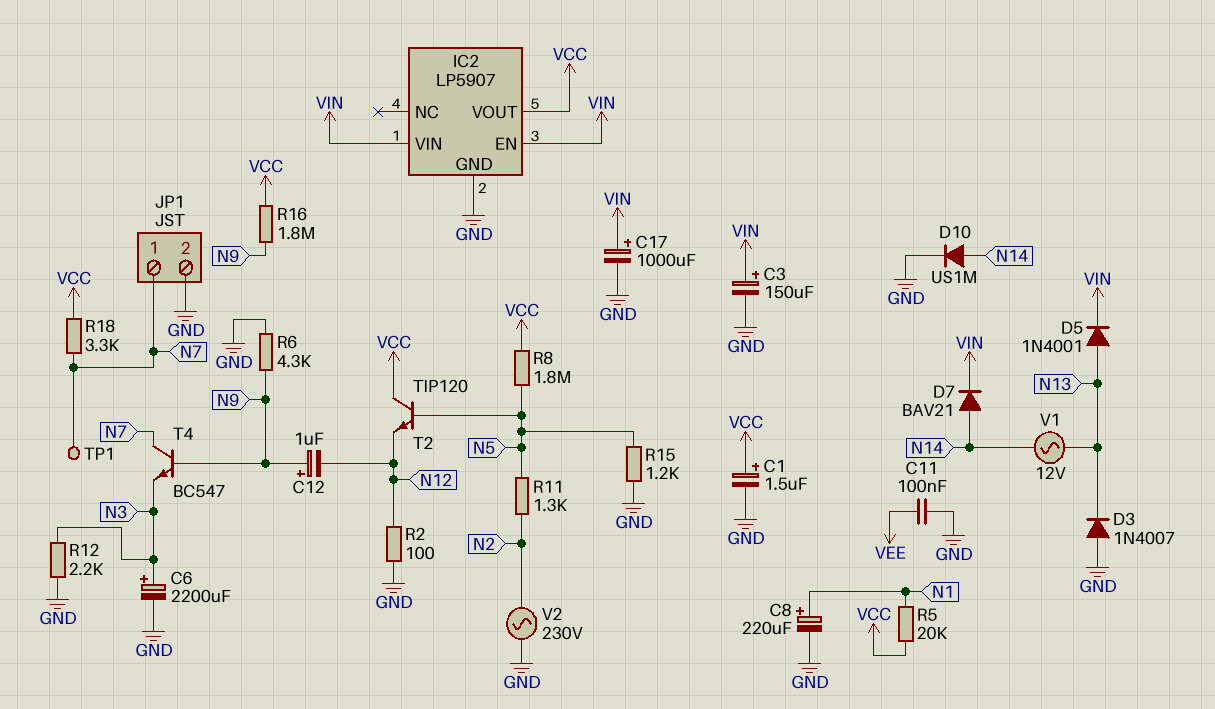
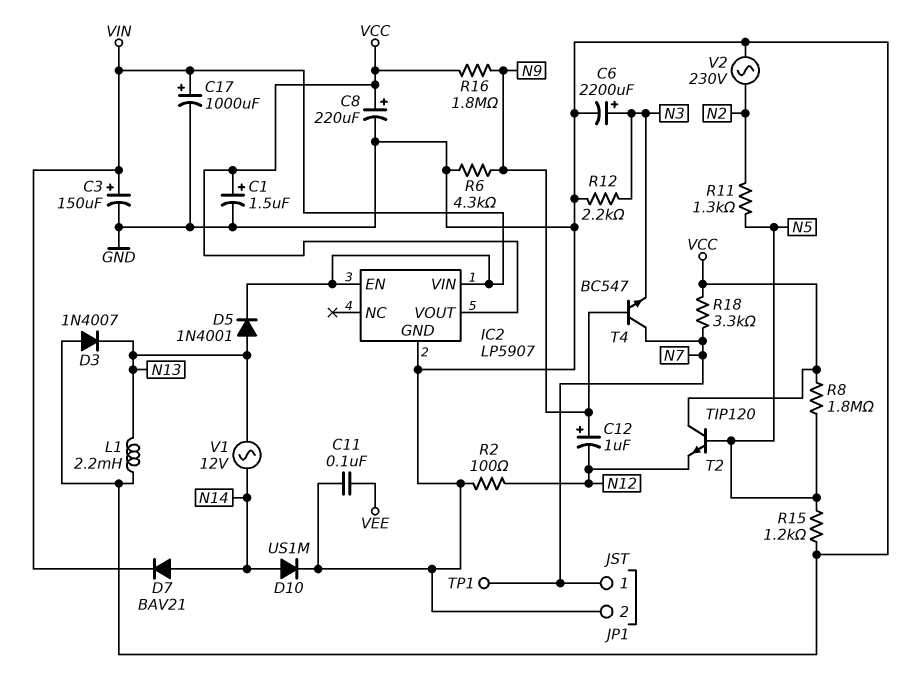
C8: 220uF (plus N1, minus GND) -> 220uF (plus VCC, minus GND)
L1: none -> 2.2mH (GND, N13)
R5: 20k (N1, VCC) -> none

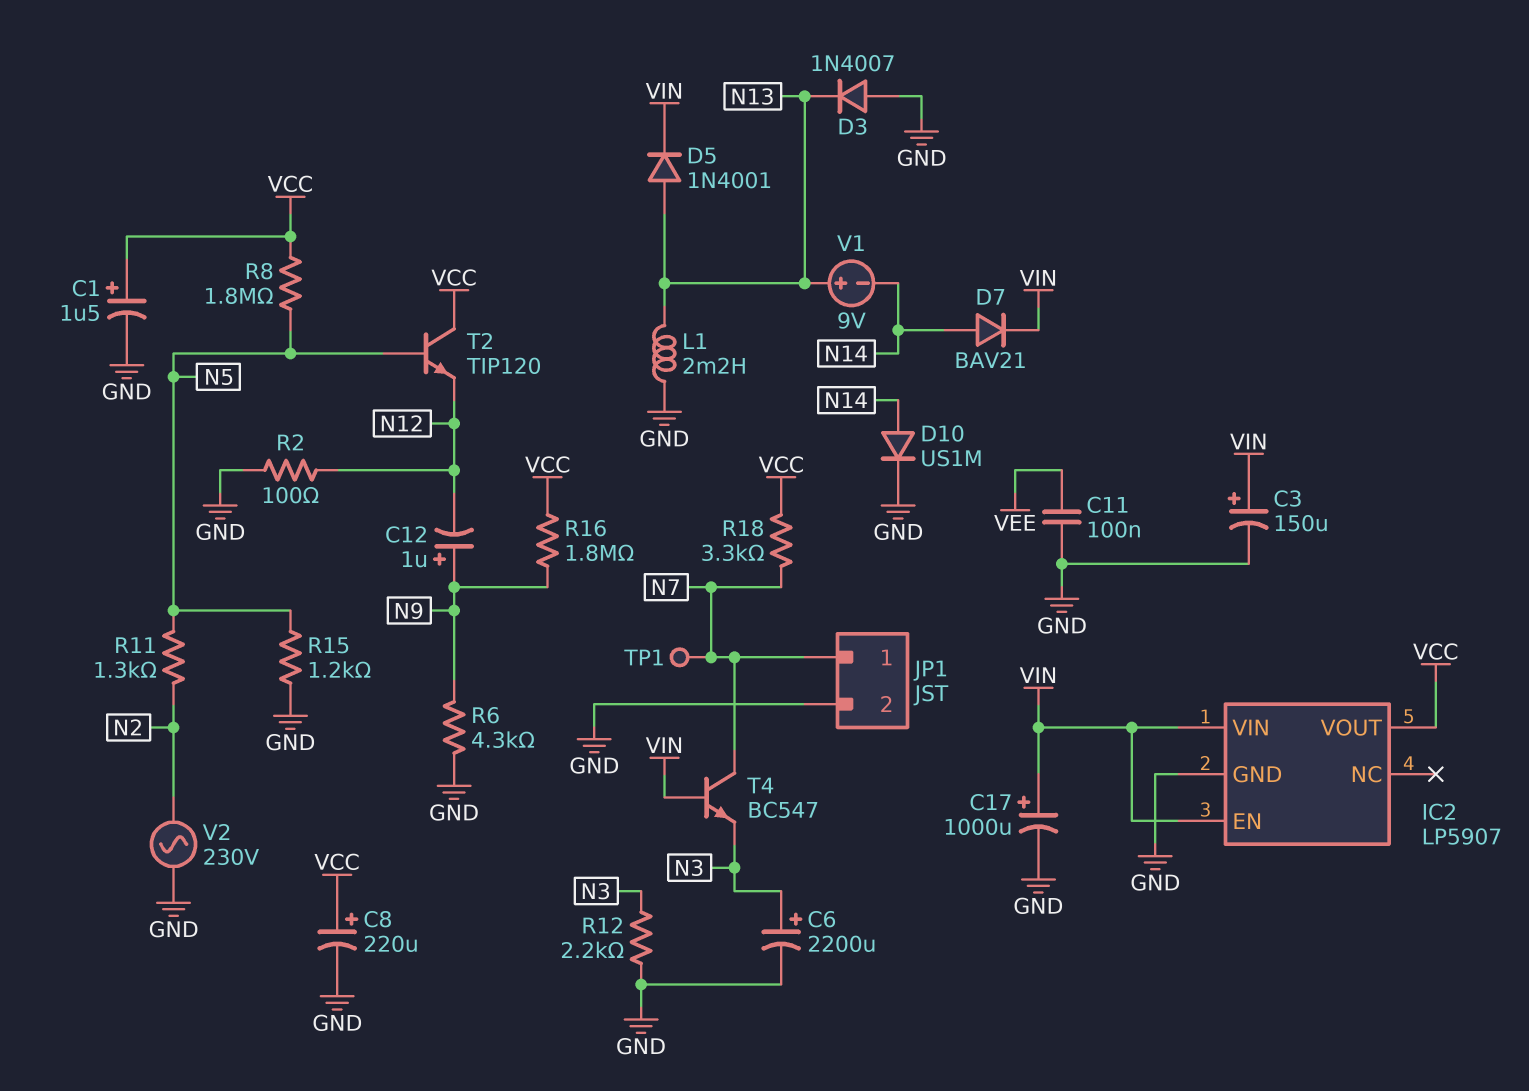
T4: NPN BC547 (B N9, C N7, E N3) -> NPN BC547 (B VIN, C N7, E N3)
V1: AC 12V (N13, N14) -> 9V (plus N13, minus N14)

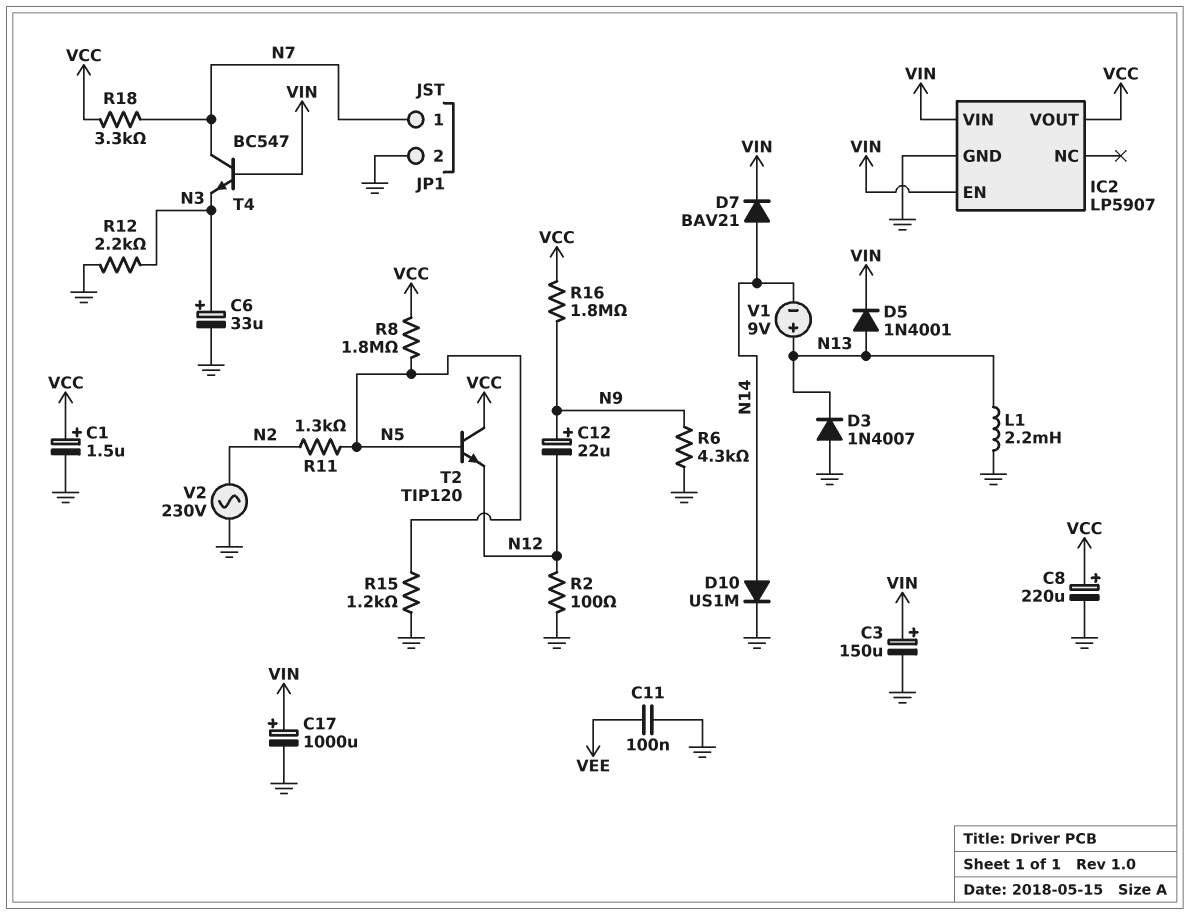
C6: 2200uF (plus N3, minus GND) -> 33uF (plus N3, minus GND)
C12: 1uF (plus N9, minus N12) -> 22uF (plus N9, minus N12)
TP1: test point (N7) -> none

